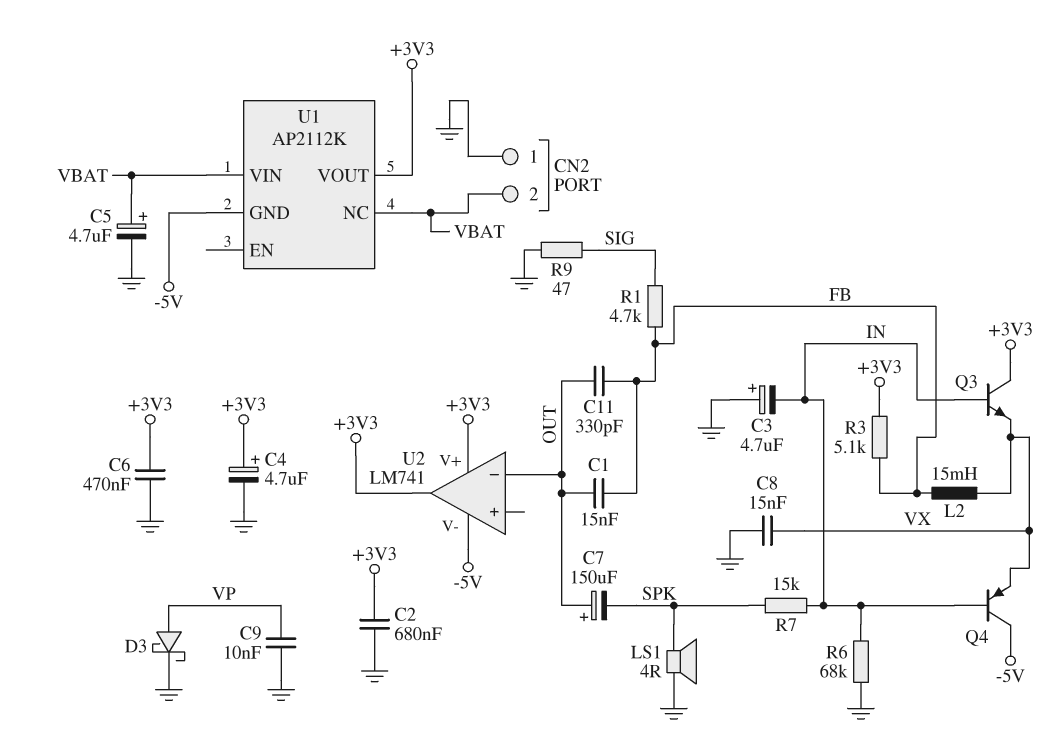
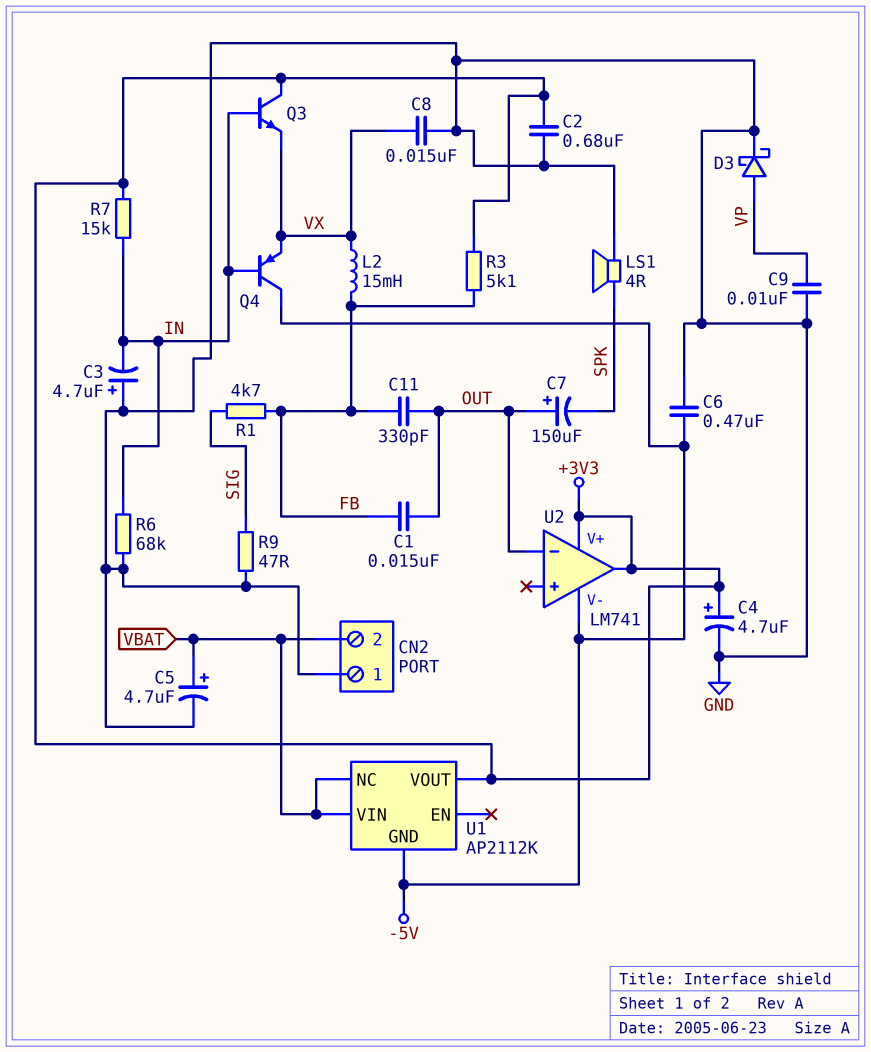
C6: 470nF (+3V3, GND) -> 470nF (-5V, GND)
R7: 15k (IN, SPK) -> 15k (+3V3, IN)

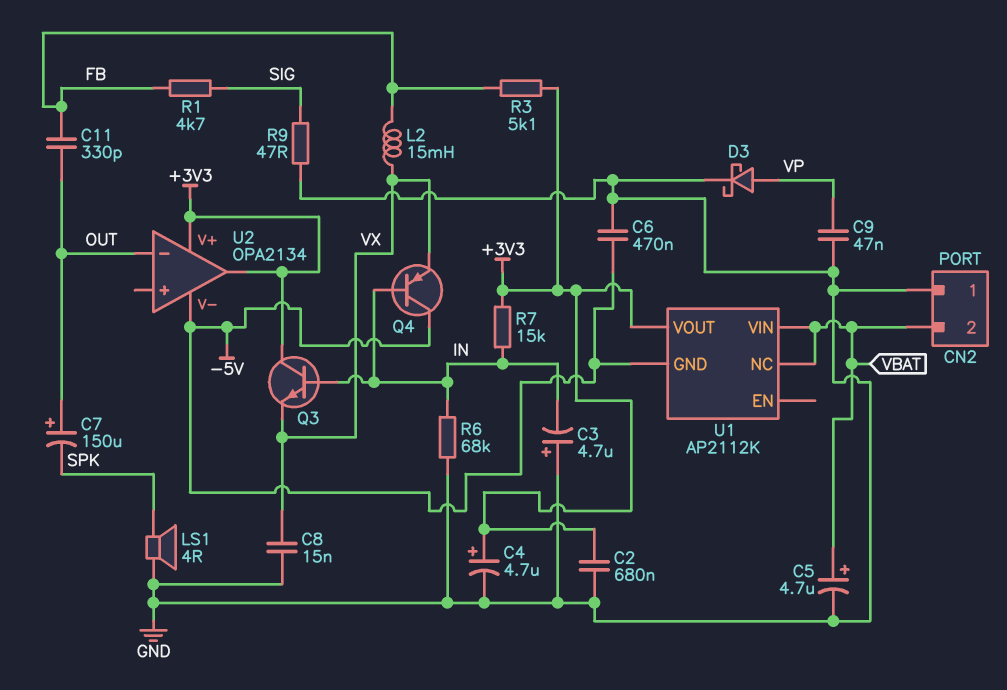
C1: 15nF (FB, OUT) -> none
C9: 10nF (GND, VP) -> 47nF (GND, VP)
U2: LM741 -> OPA2134

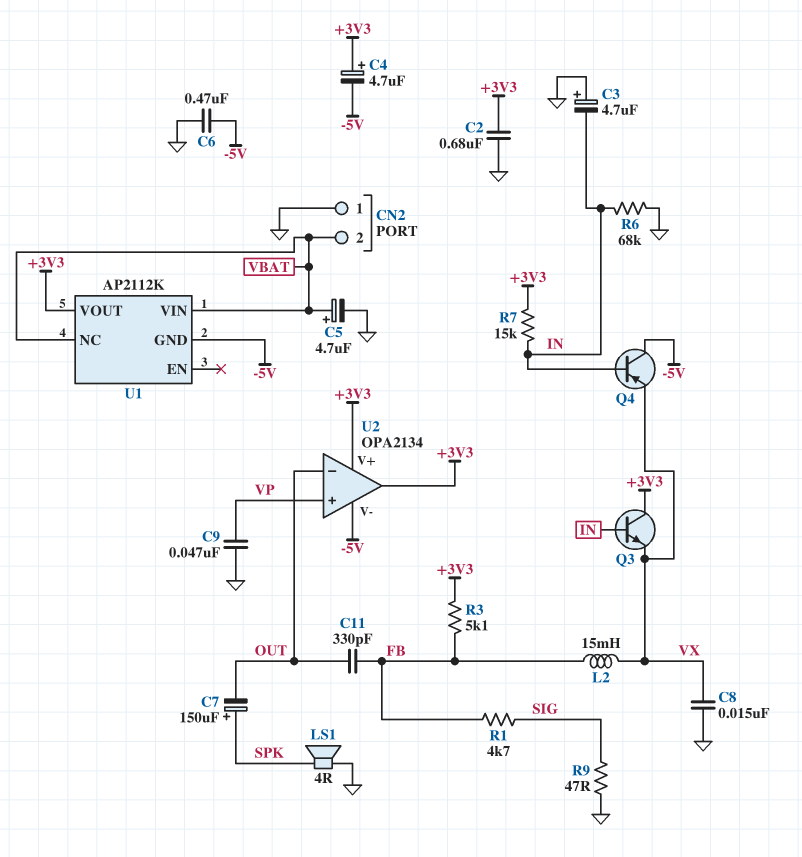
C4: 4.7uF (plus +3V3, minus GND) -> 4.7uF (plus +3V3, minus -5V)
C7: 150uF (plus OUT, minus SPK) -> 150uF (plus SPK, minus OUT)
D3: schottky (A VP, K GND) -> none
U2 pin in+: none -> VP

